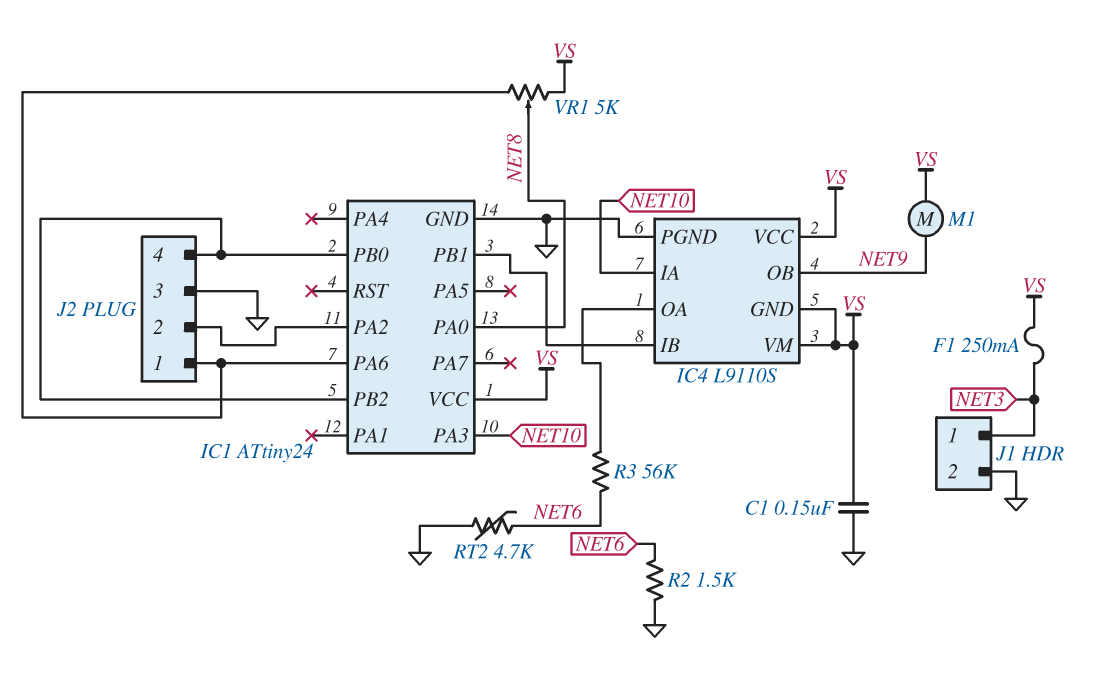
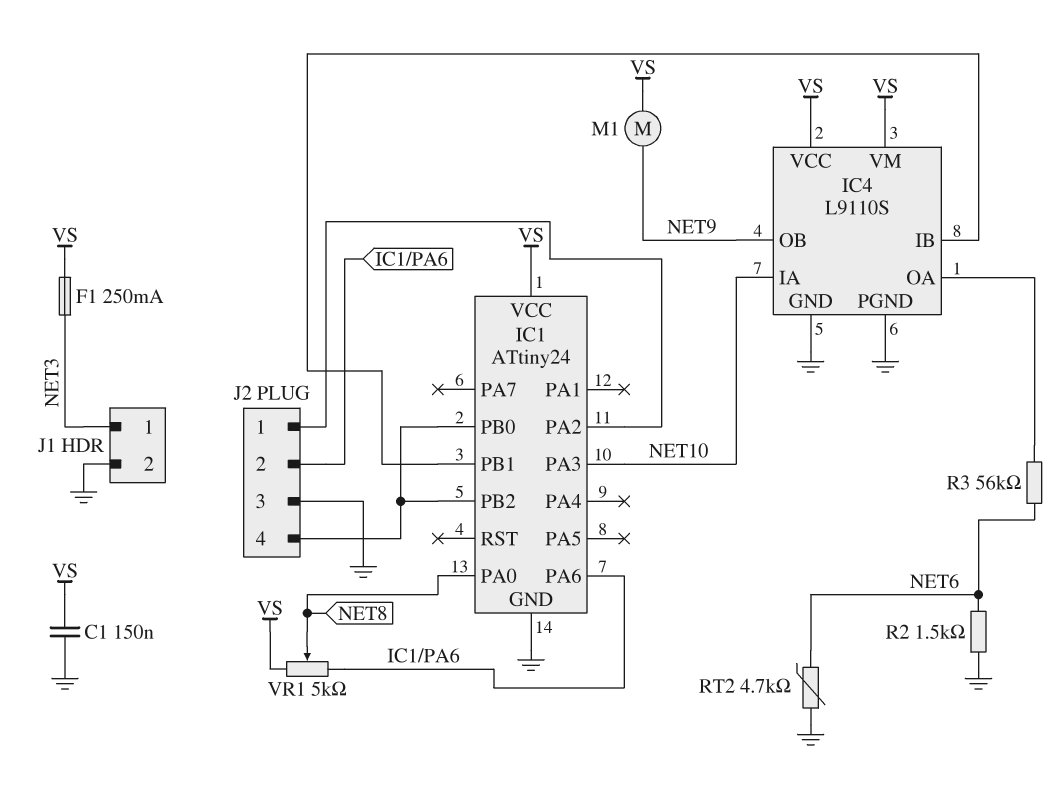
IC4 pin GND: VS -> GND
J2 pin 1: IC1/PA6 -> IC1/PA2
J2 pin 2: IC1/PA2 -> IC1/PA6

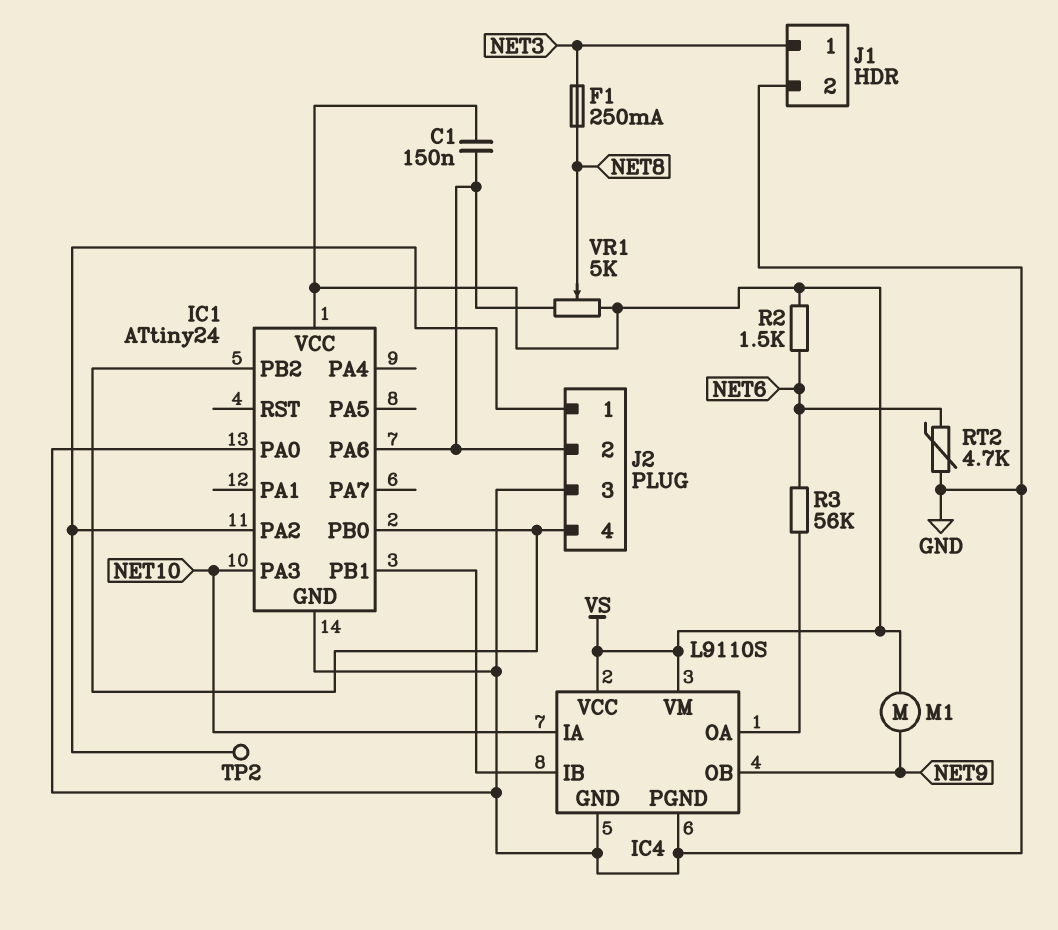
C1: 150nF (GND, VS) -> 150nF (IC1/PA6, VS)
F1: 250mA (NET3, VS) -> 250mA (NET3, NET8)
IC1 pin PA0: NET8 -> GND
R2: 1.5k (GND, NET6) -> 1.5k (NET6, VS)
TP2: none -> test point (IC1/PA2)

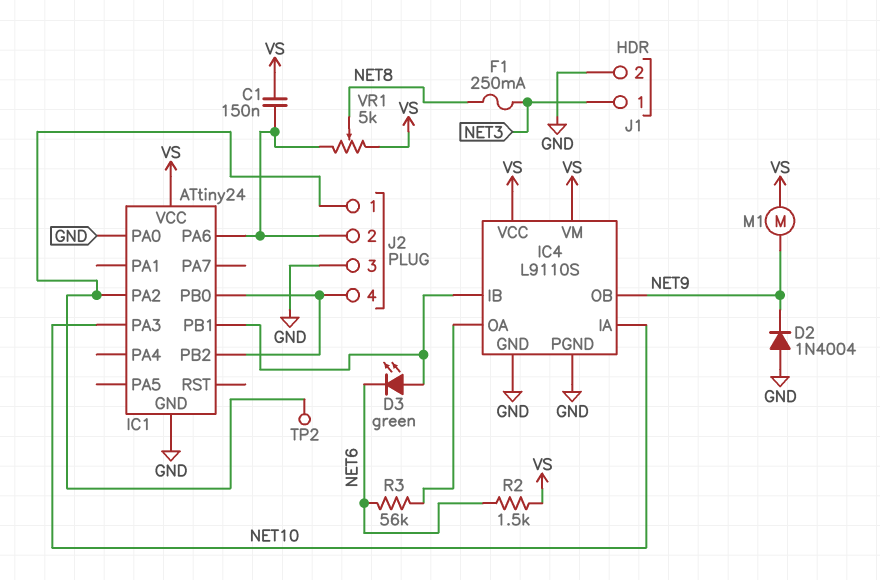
D2: none -> diode 1N4004 (A GND, K NET9)
D3: none -> LED green (A IC1/PB1, K NET6)
RT2: 4.7k (GND, NET6) -> none

